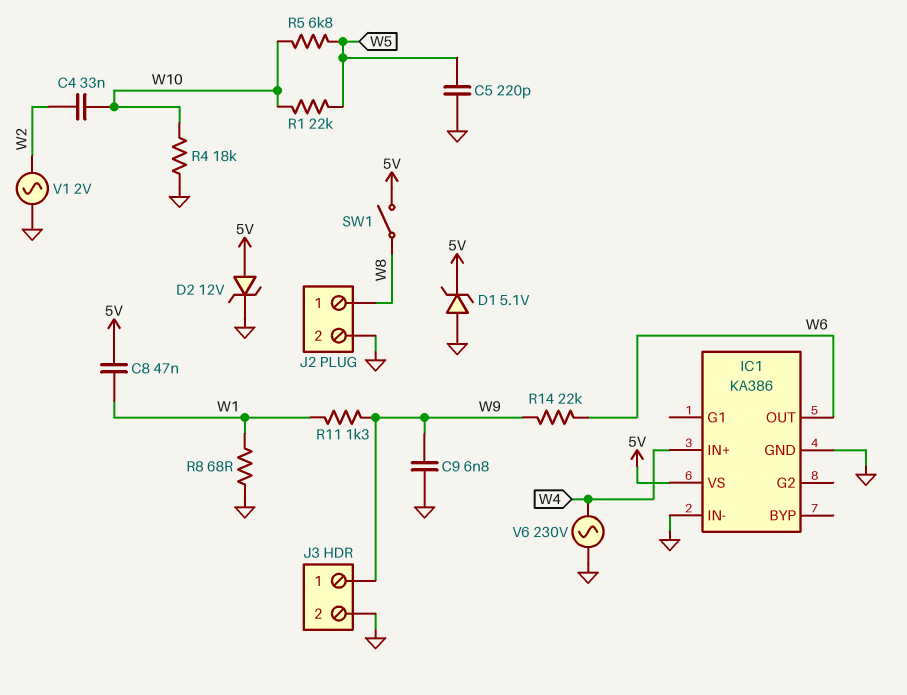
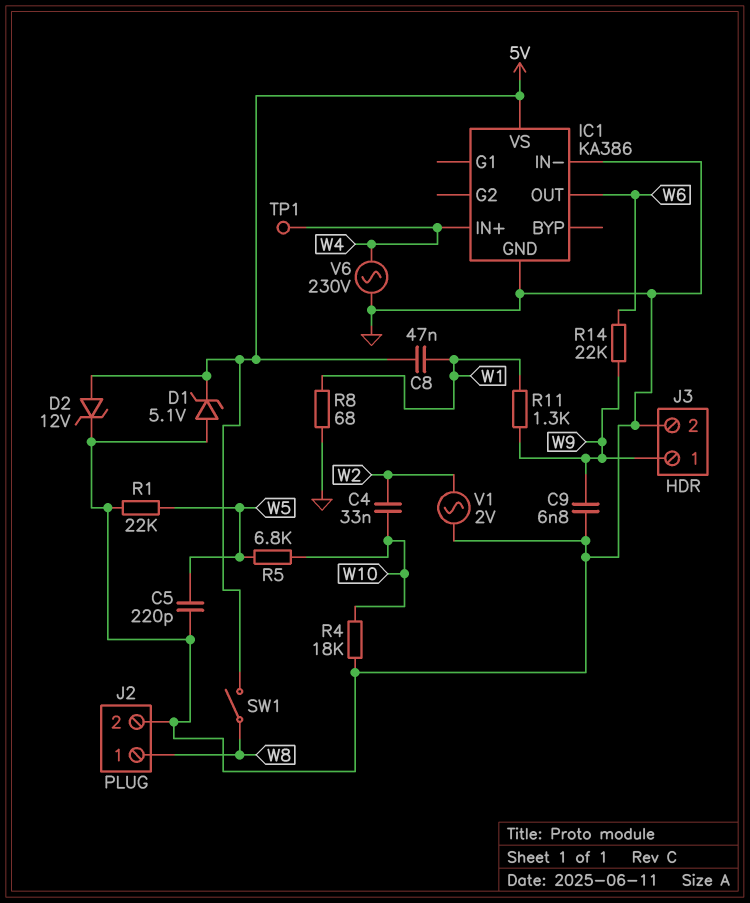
R1: 22k (W5, W10) -> 22k (GND, W5)
TP1: none -> test point (W4)

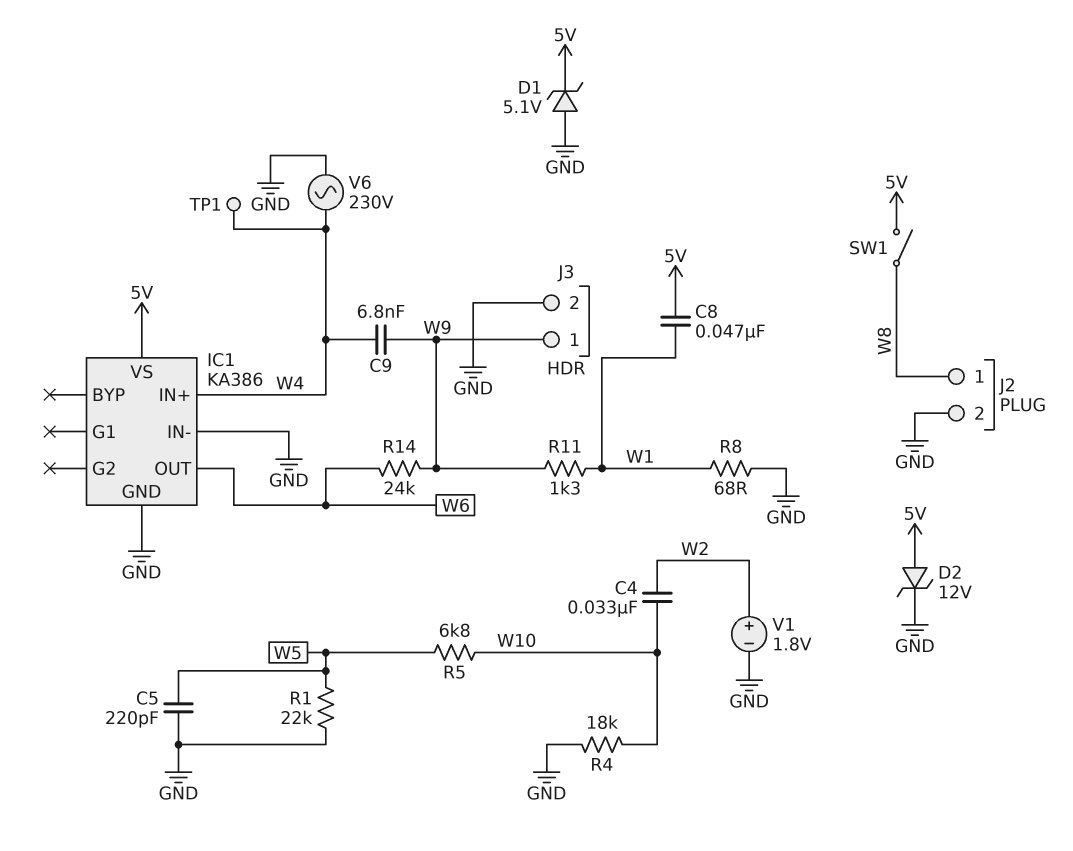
C9: 6.8nF (GND, W9) -> 6.8nF (W4, W9)
R14: 22k (W6, W9) -> 24k (W6, W9)
V1: AC 2V (GND, W2) -> 1.8V (plus W2, minus GND)

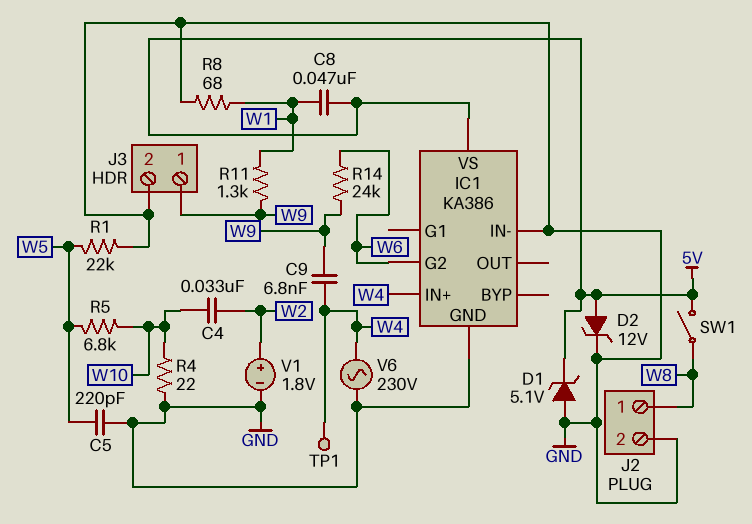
IC1 pin G2: none -> W6
IC1 pin OUT: W6 -> none
R4: 18k (GND, W10) -> 22 (GND, W10)

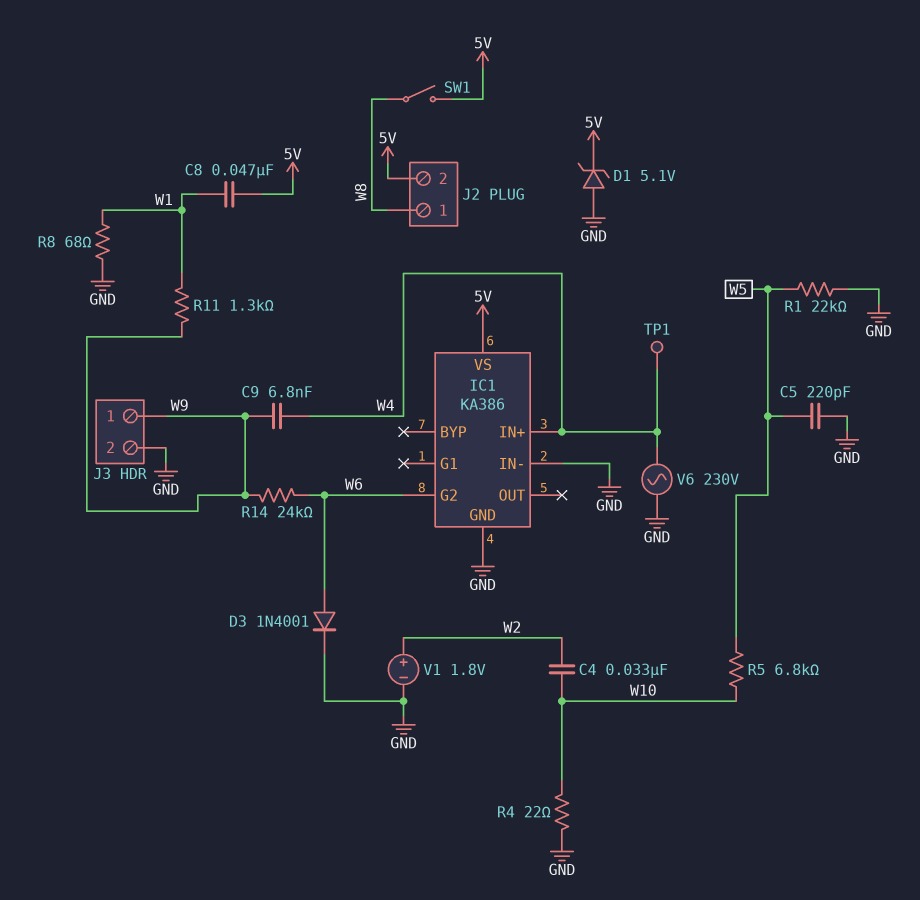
D2: zener 12V (A 5V, K GND) -> none
D3: none -> diode 1N4001 (A W6, K GND)
J2 pin 2: GND -> 5V

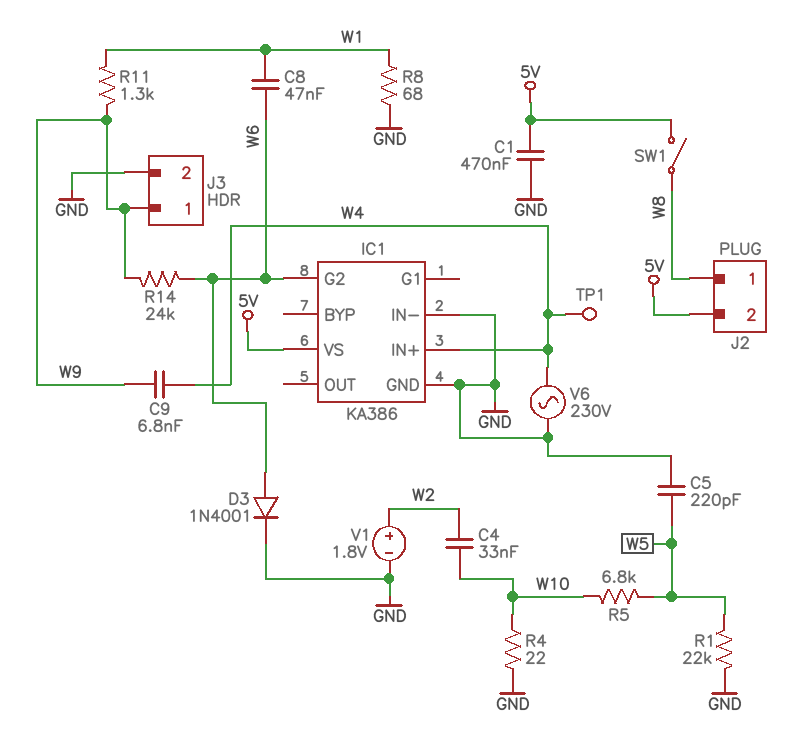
C1: none -> 470nF (5V, GND)
C8: 47nF (5V, W1) -> 47nF (W1, W6)
D1: zener 5.1V (A GND, K 5V) -> none

